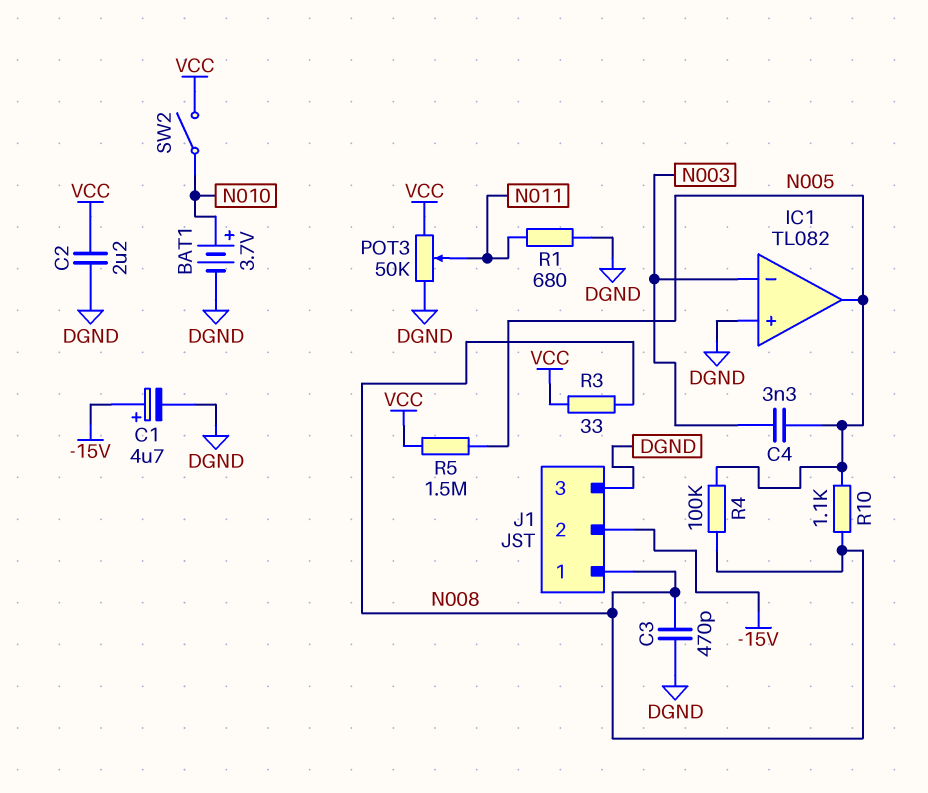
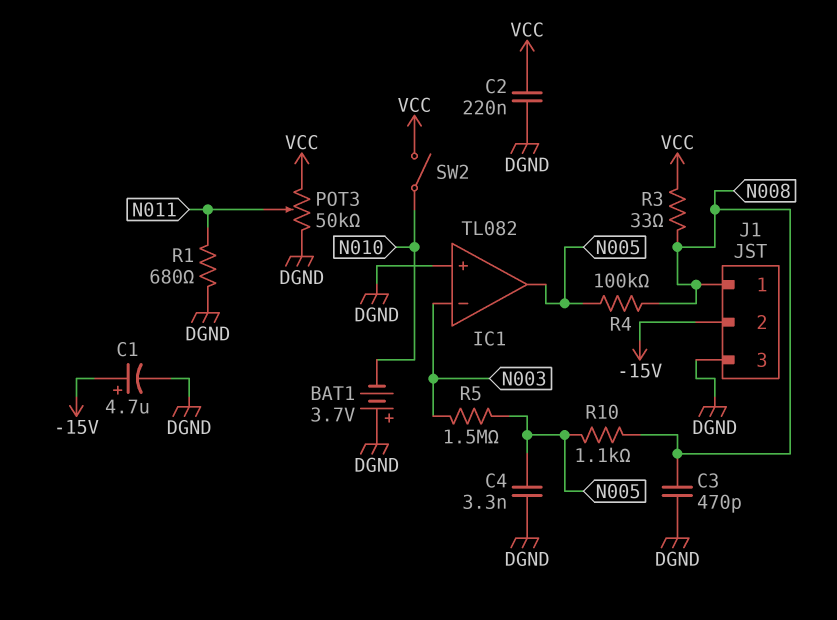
BAT1: 3.7V (plus N010, minus DGND) -> 3.7V (plus DGND, minus N010)
C2: 2.2uF (DGND, VCC) -> 220nF (DGND, VCC)
C4: 3.3nF (N003, N005) -> 3.3nF (DGND, N005)
R5: 1.5M (N005, VCC) -> 1.5M (N003, N005)

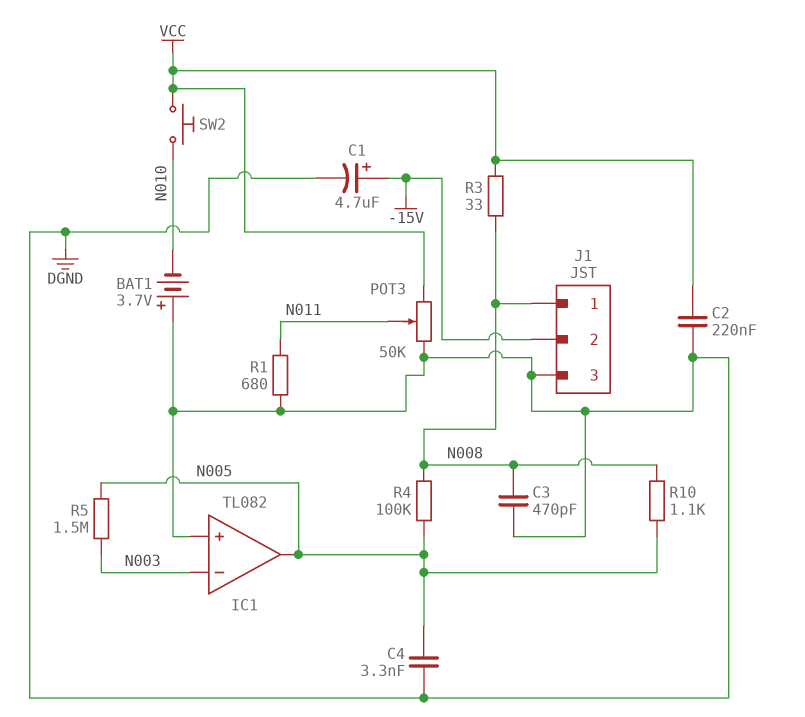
SW2: switch (N010, VCC) -> button (N010, VCC)

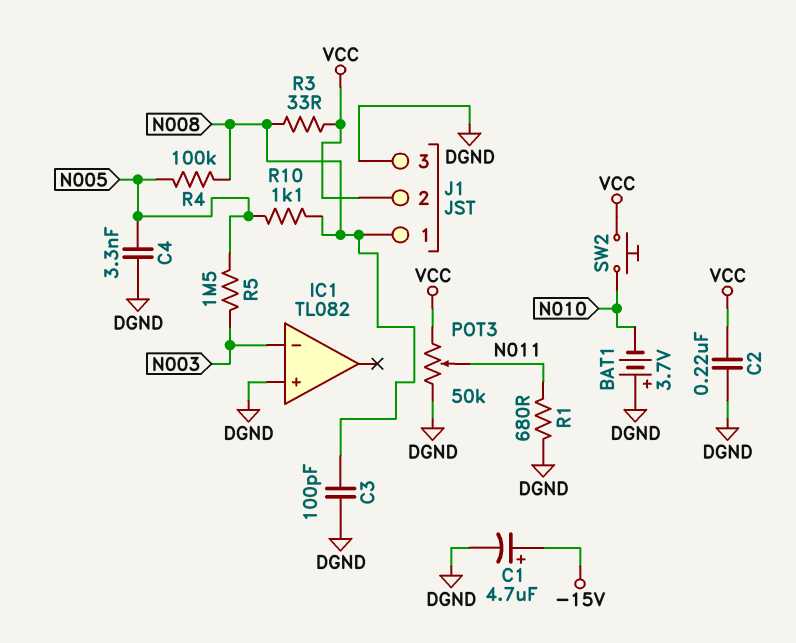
C3: 470pF (DGND, N008) -> 100pF (DGND, N008)
IC1 pin out: N005 -> none
J1 pin 2: -15V -> VCC

